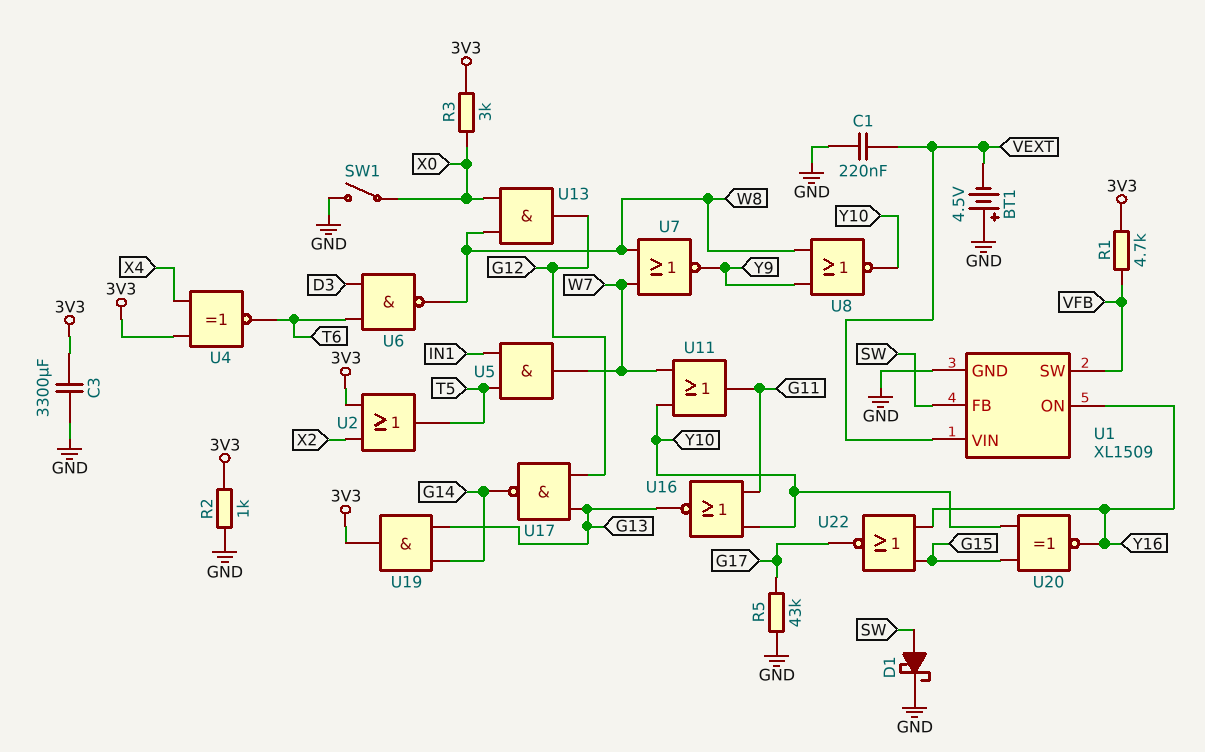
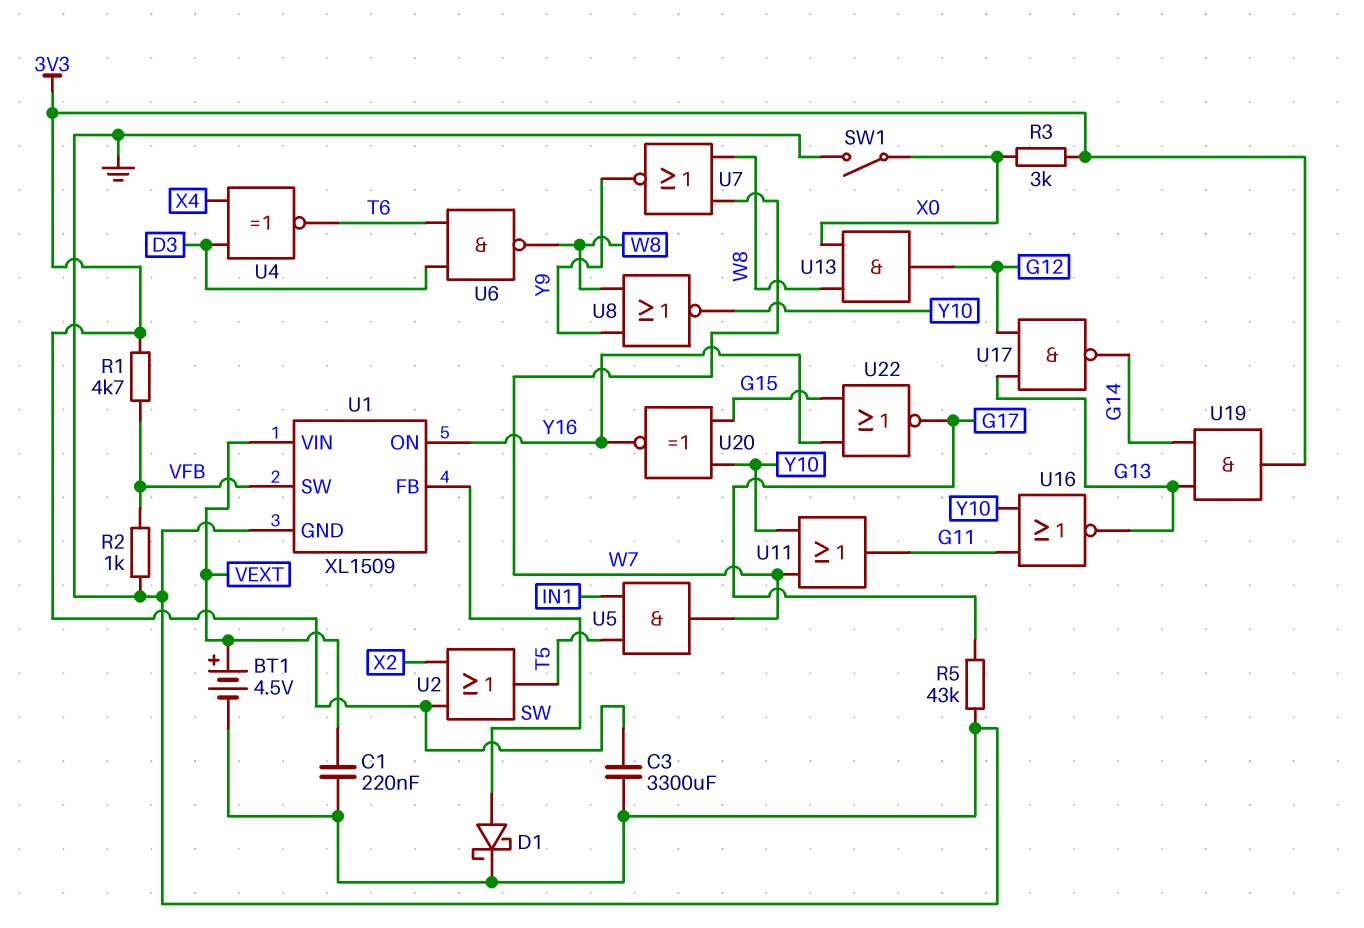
BT1: 4.5V (plus GND, minus VEXT) -> 4.5V (plus VEXT, minus GND)
R2: 1k (3V3, GND) -> 1k (GND, VFB)
U4: XNOR (in 3V3, in X4, out T6) -> XNOR (in D3, in X4, out T6)

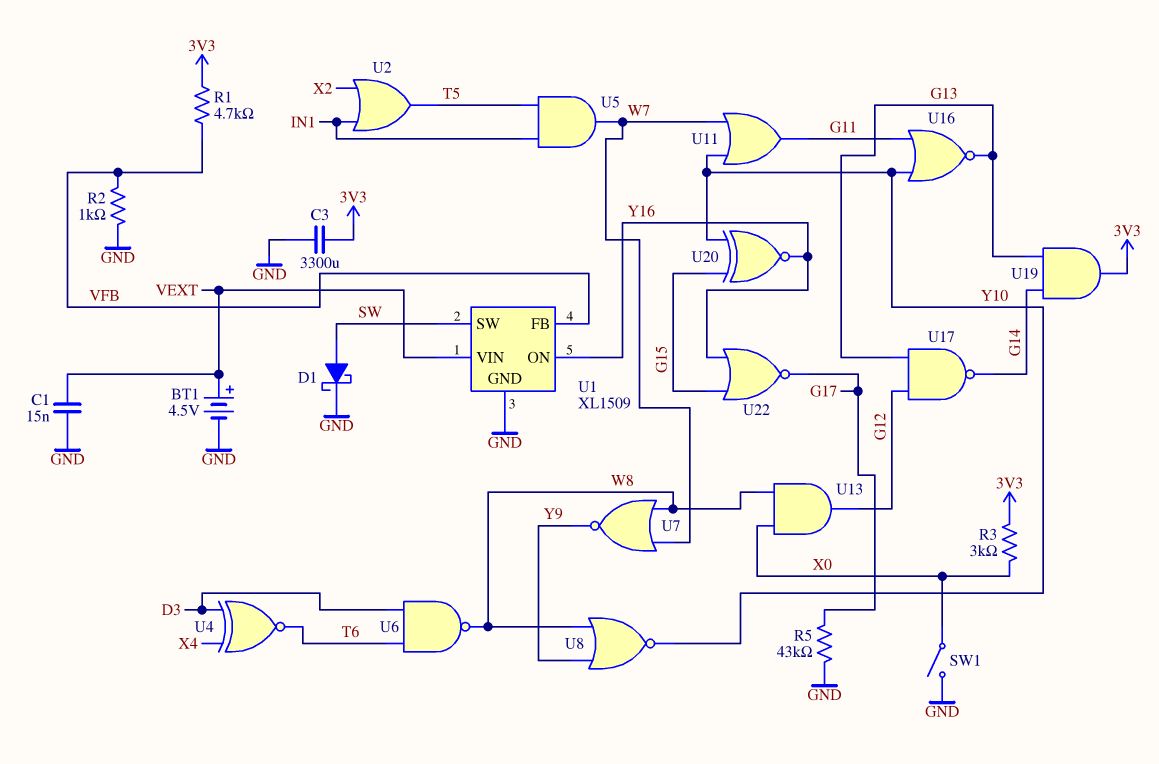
C1: 220nF (GND, VEXT) -> 15nF (GND, VEXT)
U1 pin FB: SW -> VFB
U1 pin SW: VFB -> SW
U2: OR (in 3V3, in X2, out T5) -> OR (in IN1, in X2, out T5)

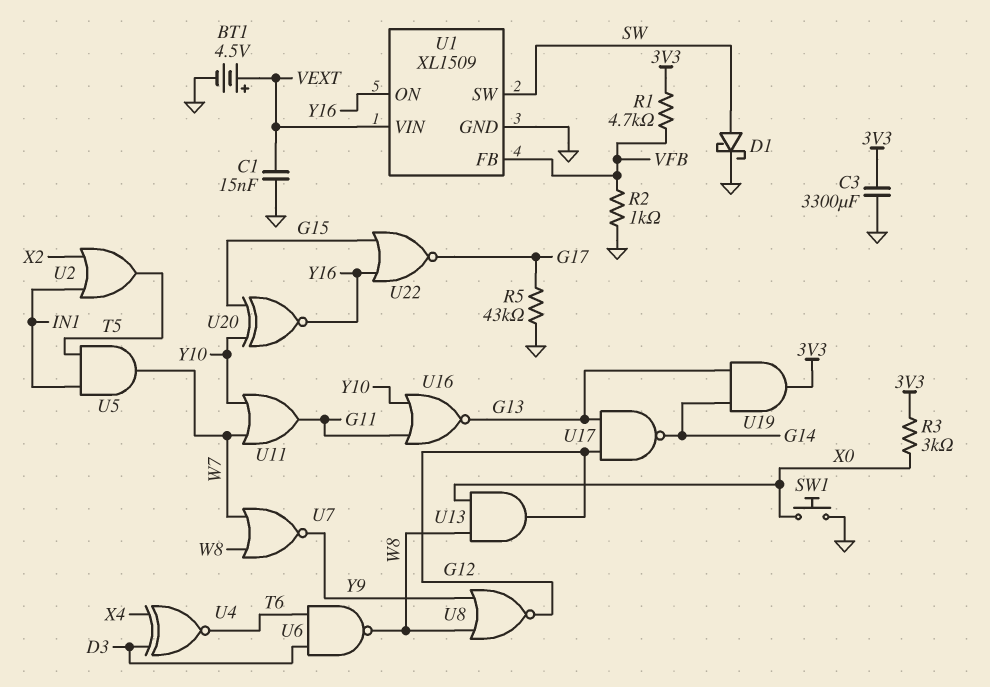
SW1: switch (GND, X0) -> button (GND, X0)
U8: NOR (in W8, in Y9, out Y10) -> NOR (in W8, in Y9, out G12)

